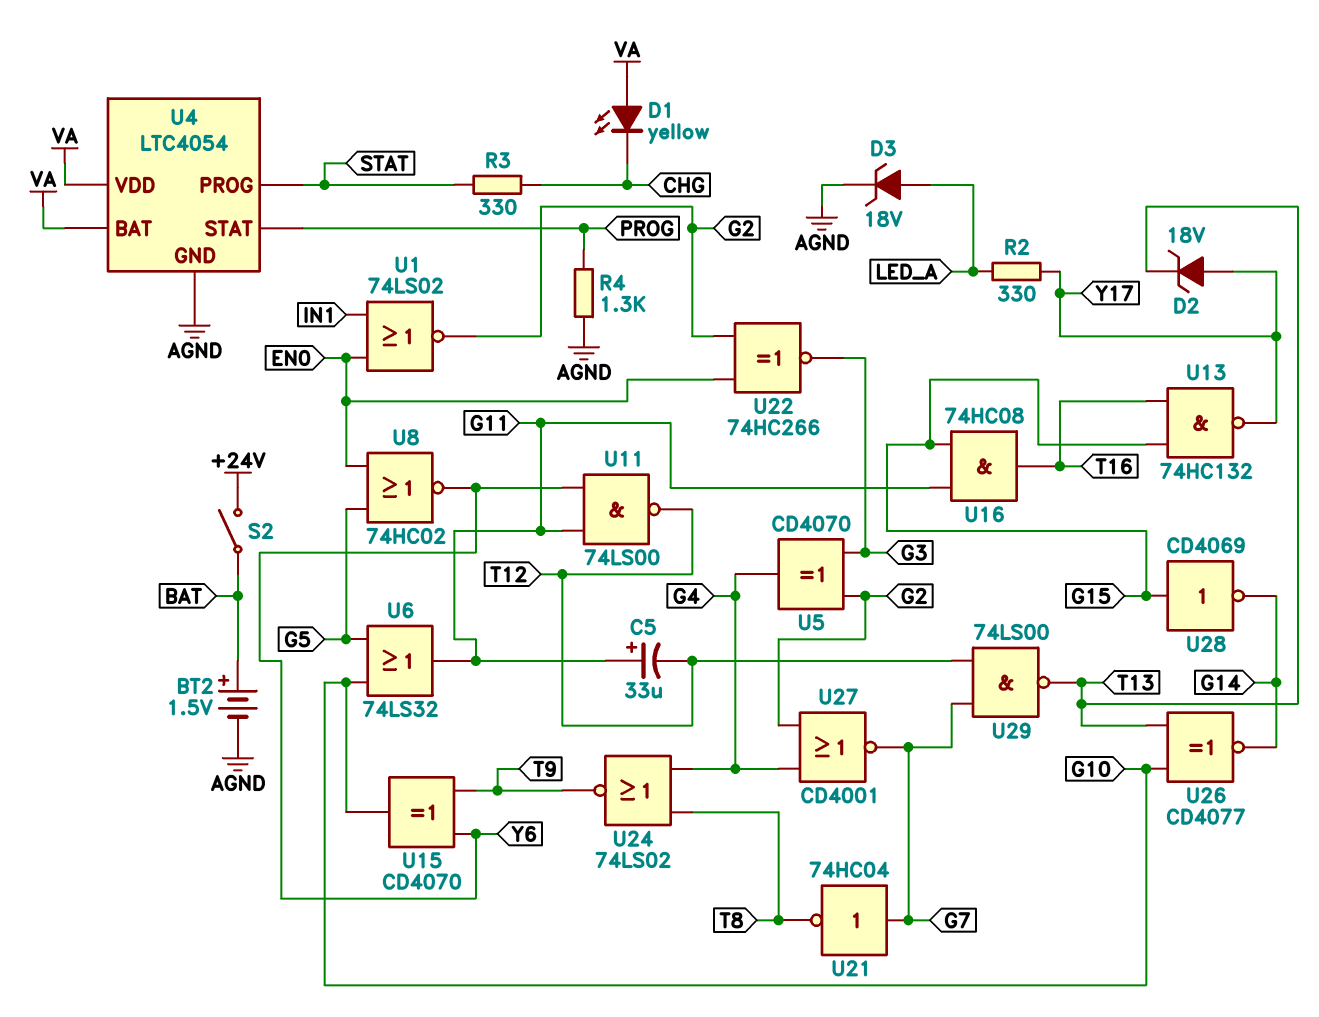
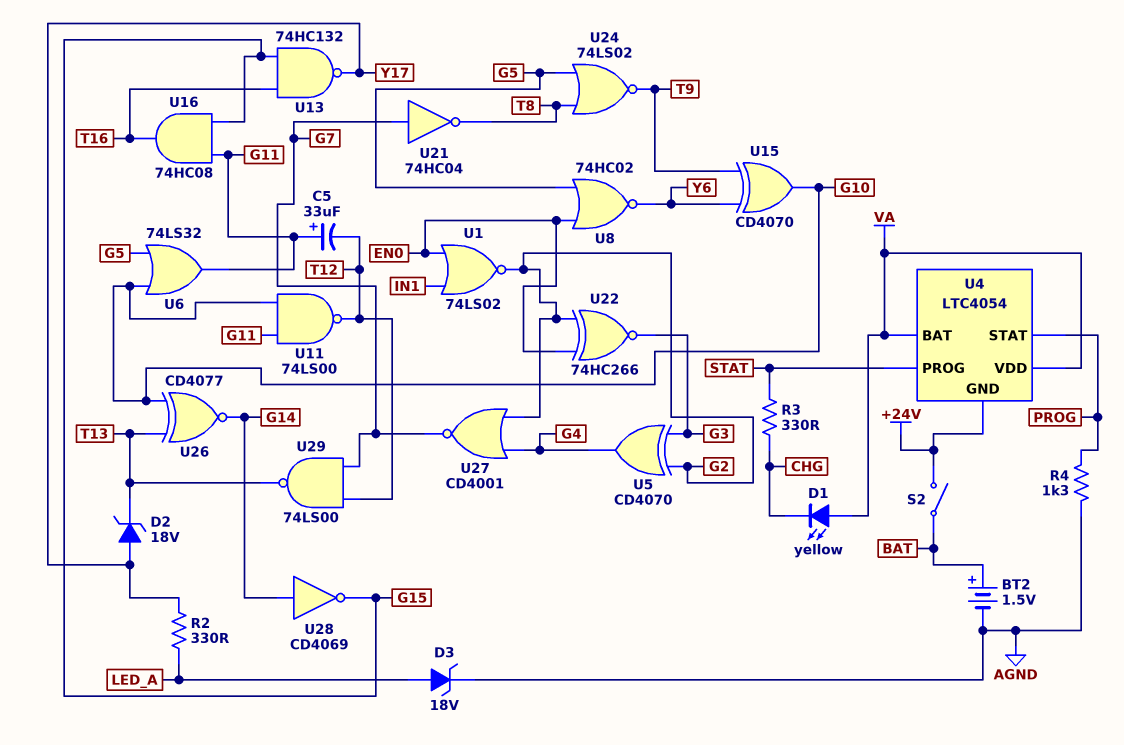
U4 pin GND: AGND -> +24V
U11: NAND 74LS00 (in G11, in Y6, out T12) -> NAND 74LS00 (in G10, in G11, out T12)
U24: NOR 74LS02 (in G4, in T8, out T9) -> NOR 74LS02 (in G5, in T8, out T9)
U28: NOT CD4069 (in G15, out G14) -> NOT CD4069 (in G14, out G15)

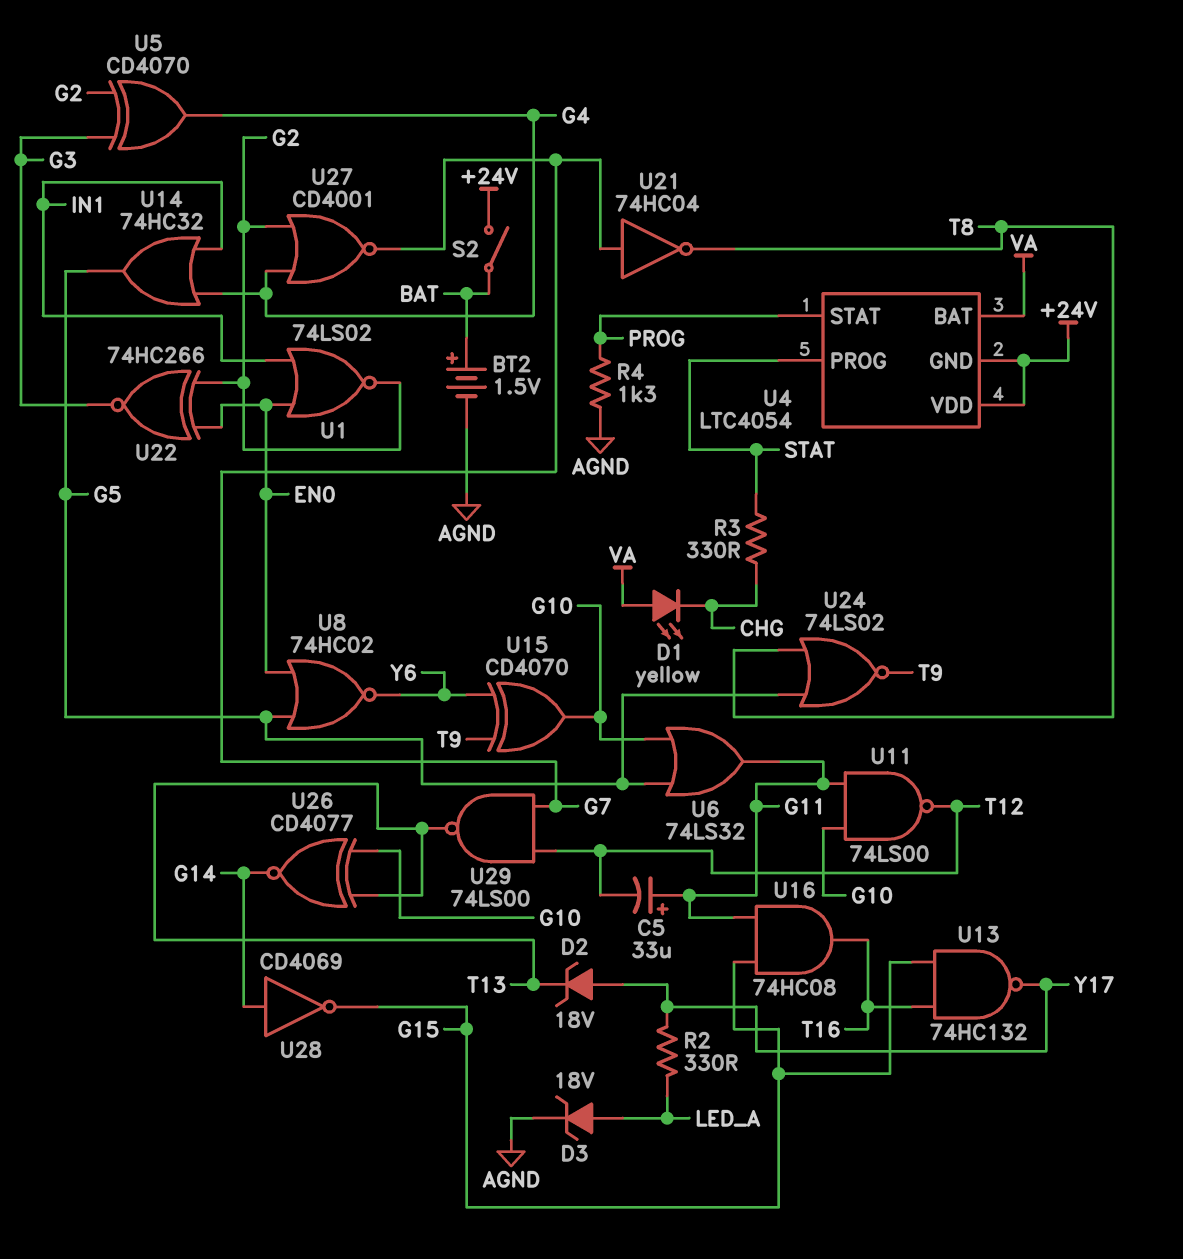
U4 pin VDD: VA -> +24V
U14: none -> OR 74HC32 (in G4, in IN1, out G5)

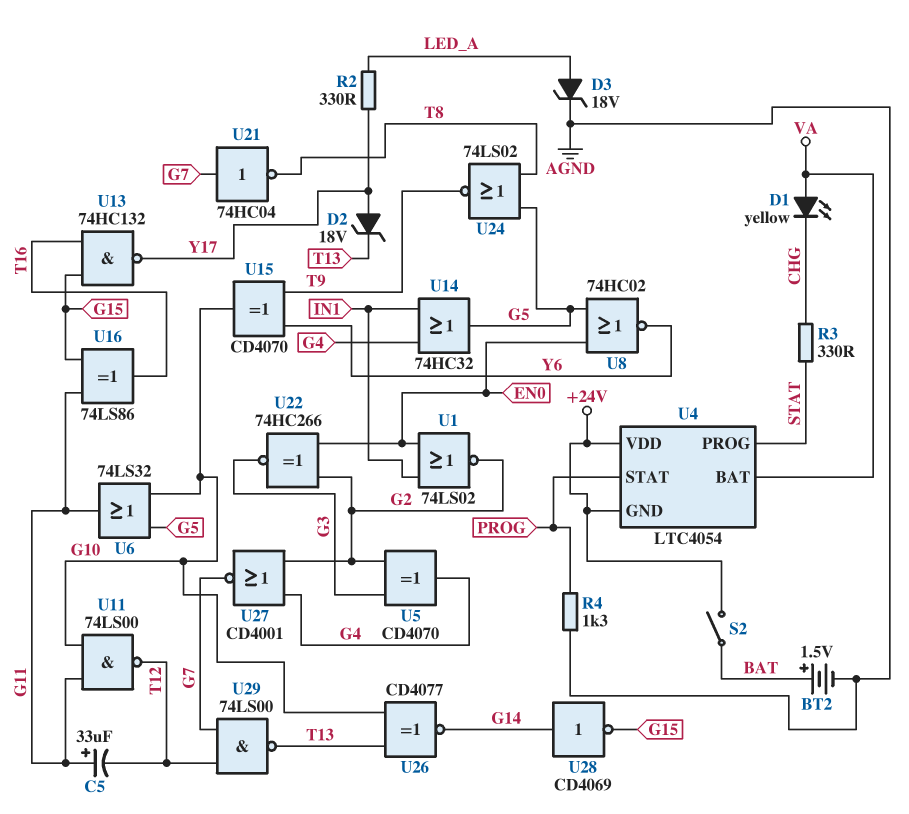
U16: AND 74HC08 (in G11, in G15, out T16) -> XOR 74LS86 (in G11, in G15, out T16)

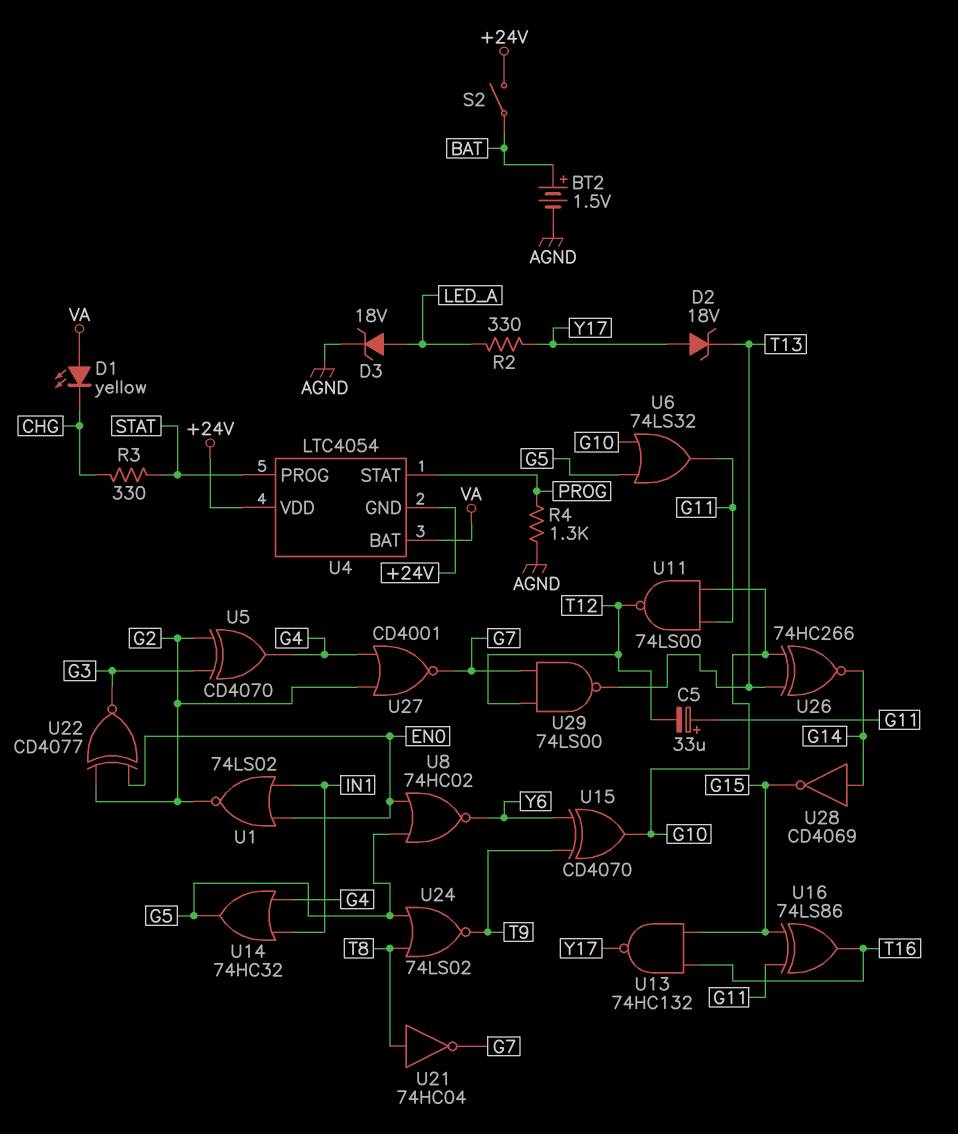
U21: NOT 74HC04 (in G7, out T8) -> NOT 74HC04 (in T8, out G7)
U22: XNOR 74HC266 (in EN0, in G2, out G3) -> XNOR CD4077 (in EN0, in G2, out G3)
U26: XNOR CD4077 (in G10, in T13, out G14) -> XNOR 74HC266 (in G10, in T13, out G14)

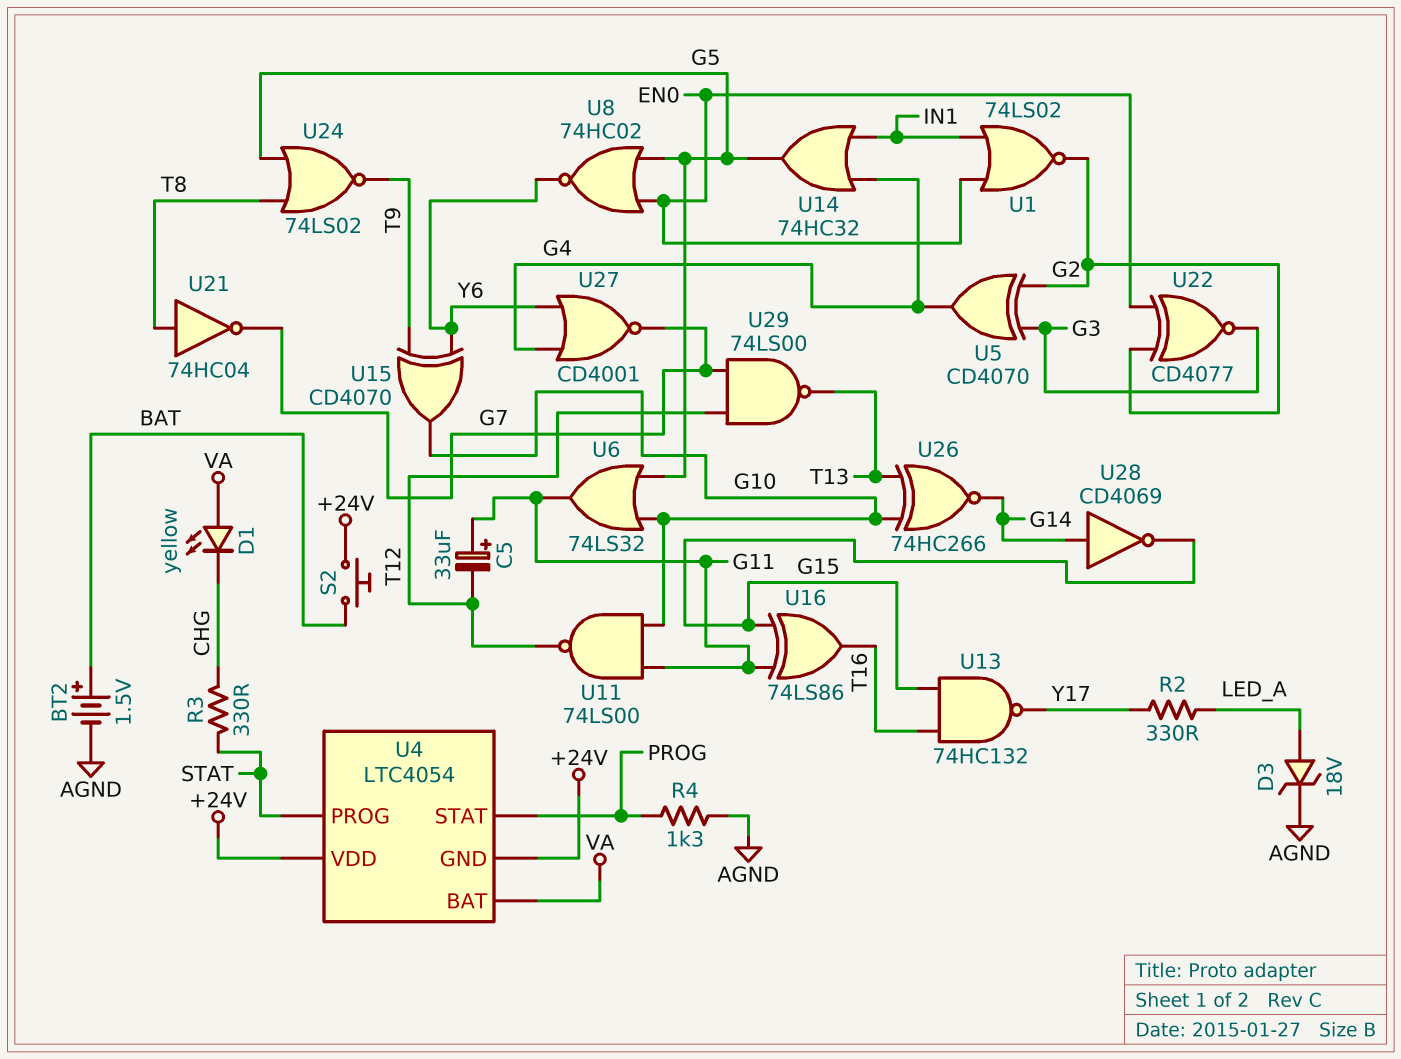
D2: zener 18V (A Y17, K T13) -> none
S2: switch (+24V, BAT) -> button (+24V, BAT)
U27: NOR CD4001 (in G2, in G4, out G7) -> NOR CD4001 (in G4, in Y6, out G7)

